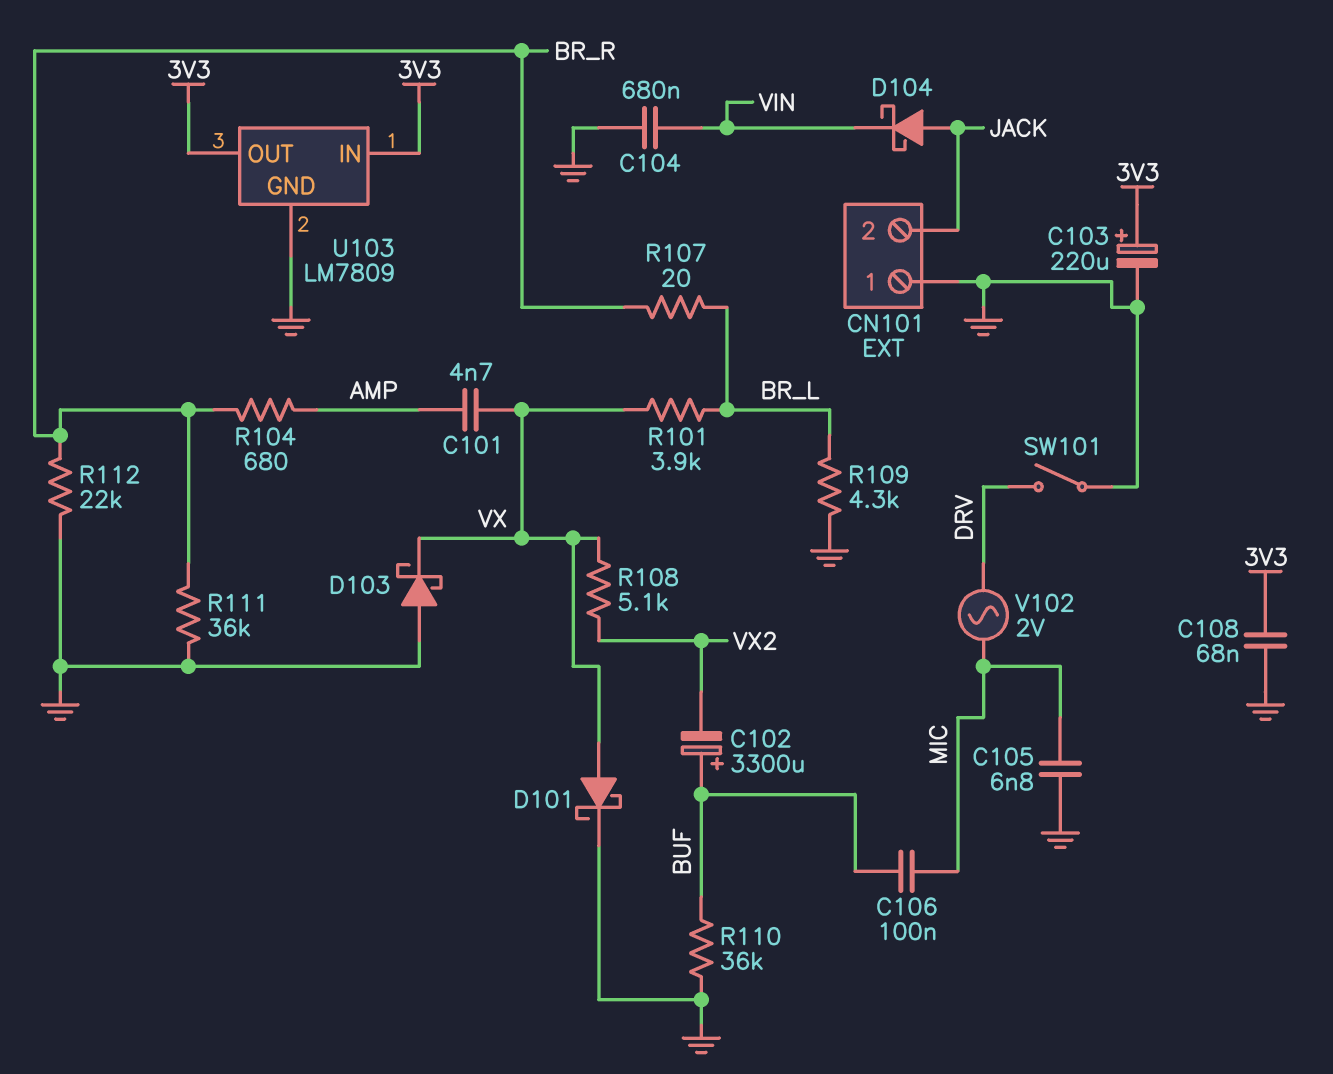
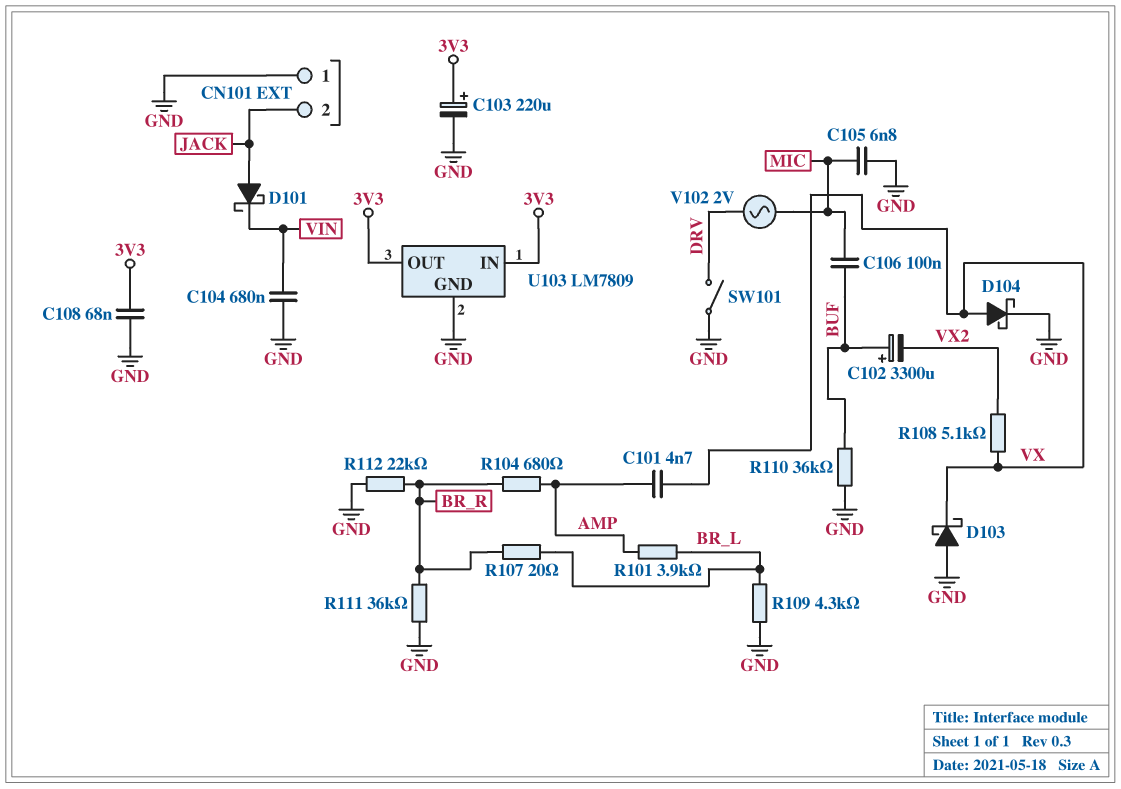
D101: schottky (A VX, K GND) -> schottky (A JACK, K VIN)
D104: schottky (A JACK, K VIN) -> schottky (A VX, K GND)
R101: 3.9k (BR_L, VX) -> 3.9k (AMP, BR_L)

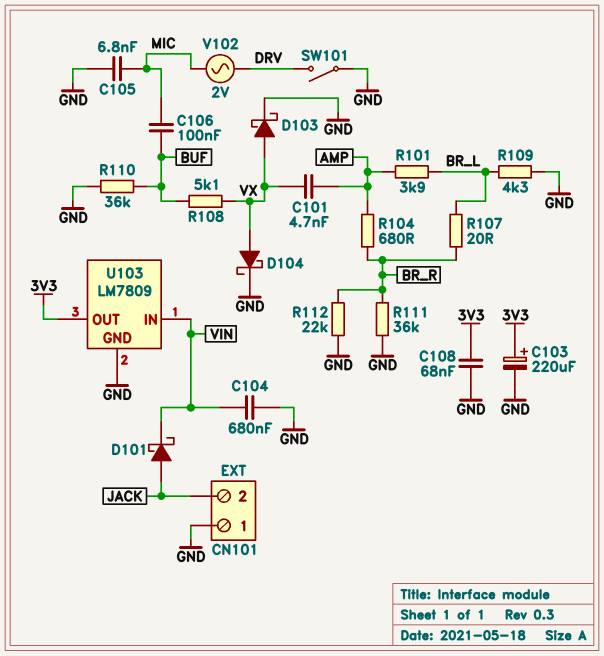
C102: 3300uF (plus BUF, minus VX2) -> none
D103: schottky (A GND, K VX) -> schottky (A VX, K GND)
R108: 5.1k (VX, VX2) -> 5.1k (BUF, VX)
U103 pin IN: 3V3 -> VIN

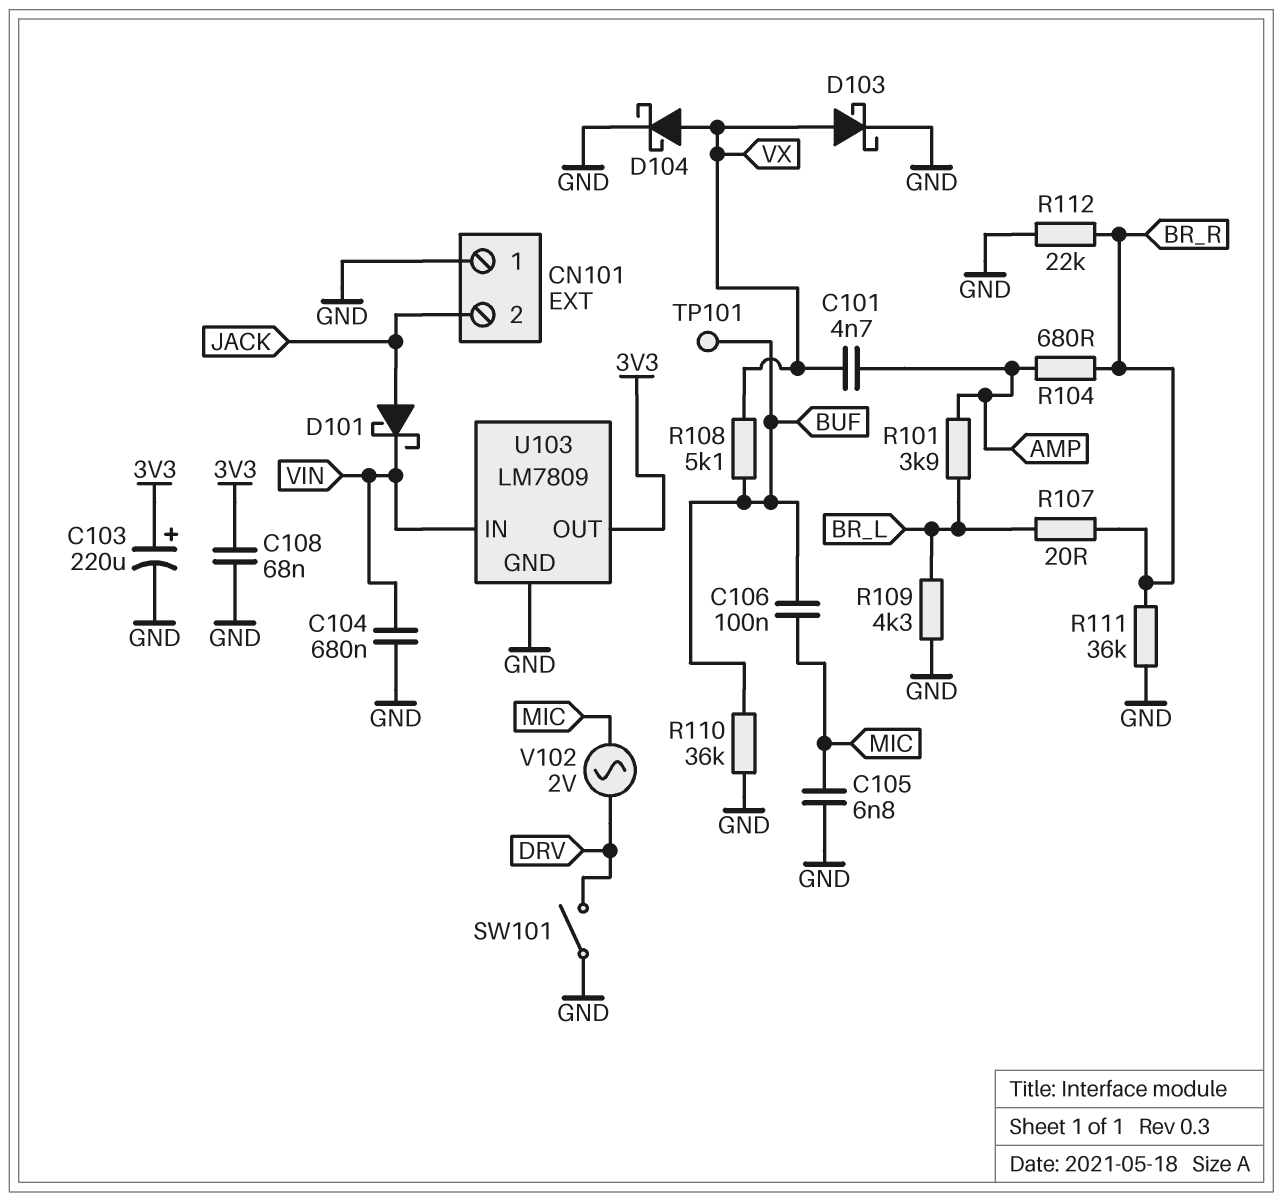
TP101: none -> test point (BUF)

